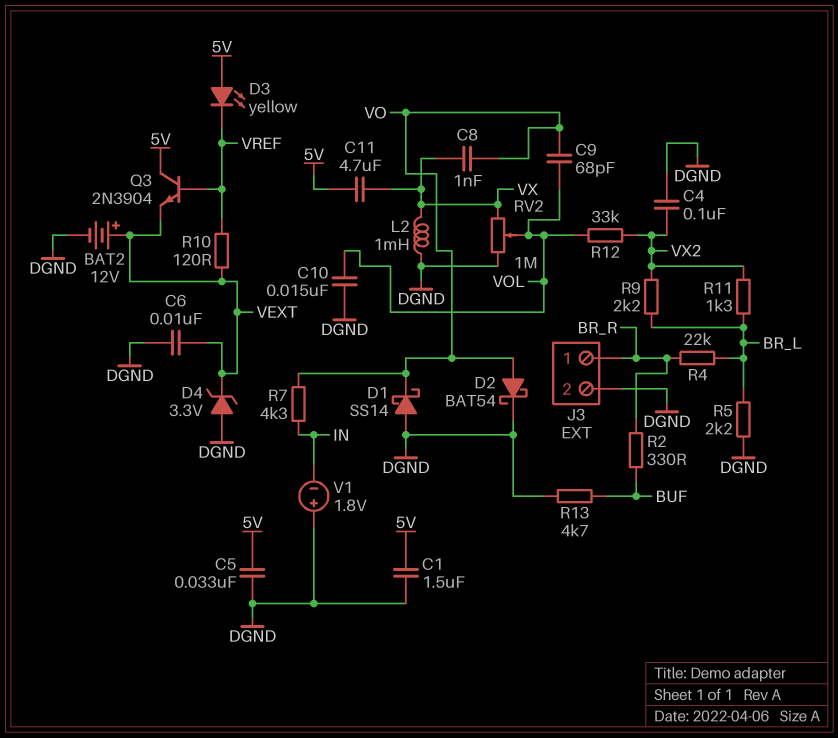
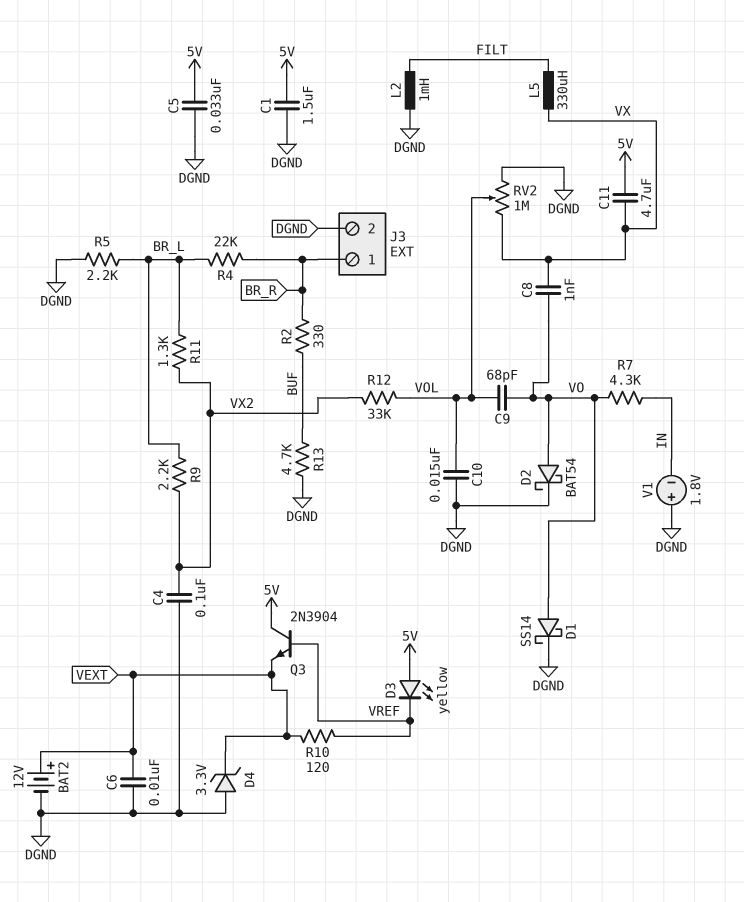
D1: schottky SS14 (A DGND, K VO) -> schottky SS14 (A VO, K DGND)
L2: 1mH (DGND, VX) -> 1mH (DGND, FILT)
L5: none -> 330uH (FILT, VX)

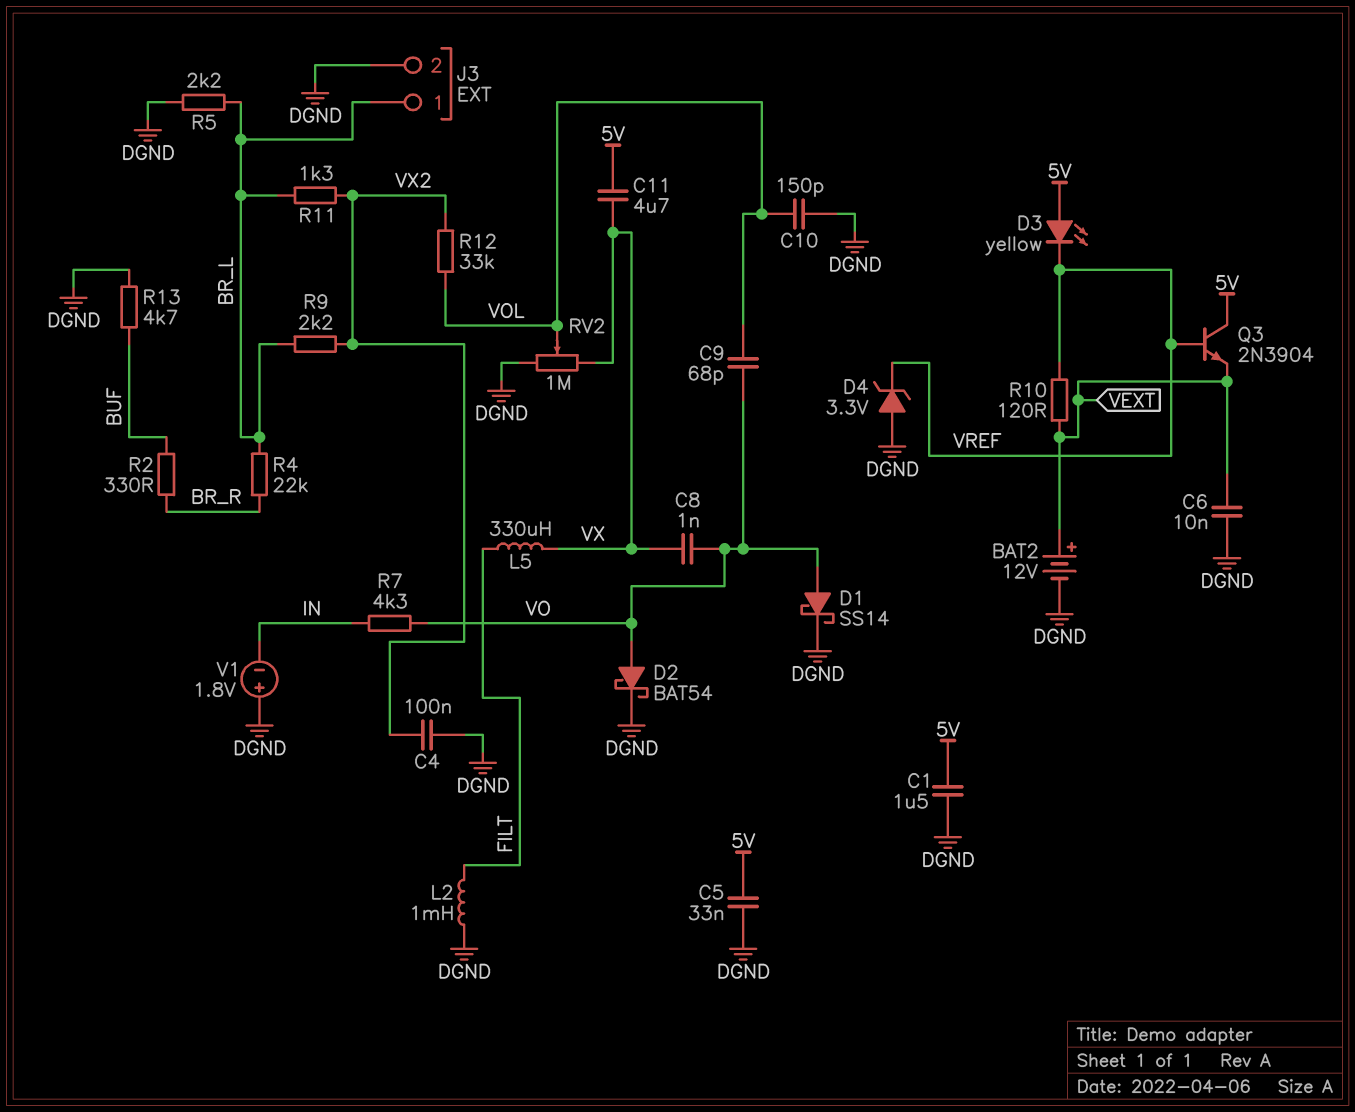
C10: 15nF (DGND, VOL) -> 150pF (DGND, VOL)
D4: zener 3.3V (A DGND, K VEXT) -> zener 3.3V (A DGND, K VREF)
J3 pin 1: BR_R -> BR_L

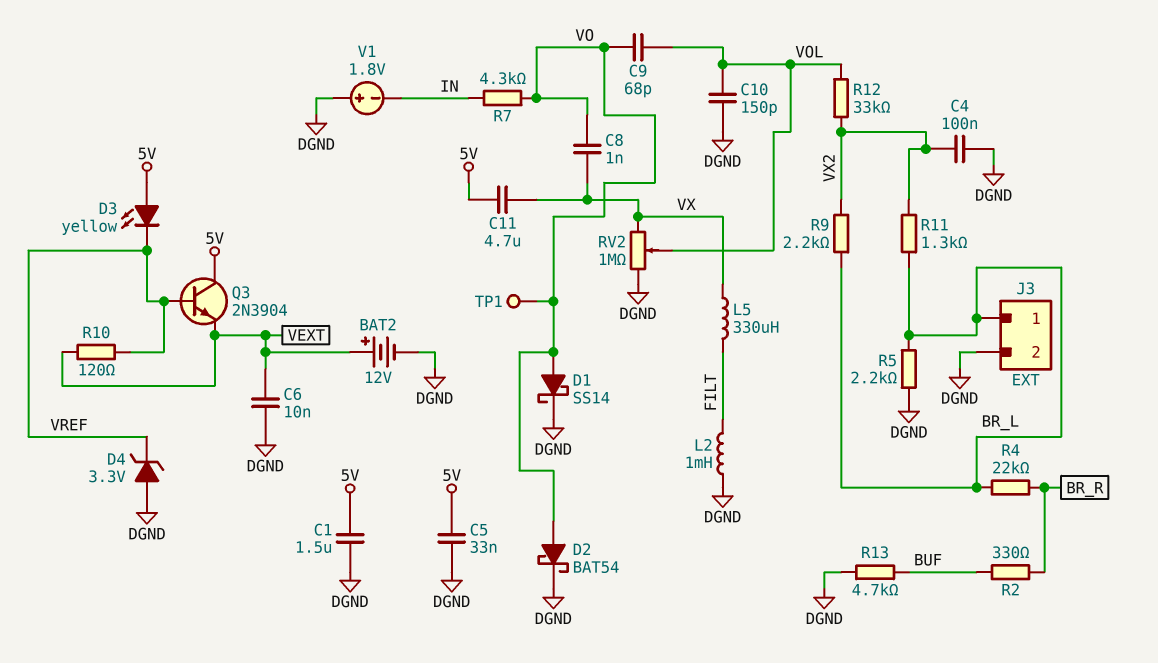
TP1: none -> test point (VO)

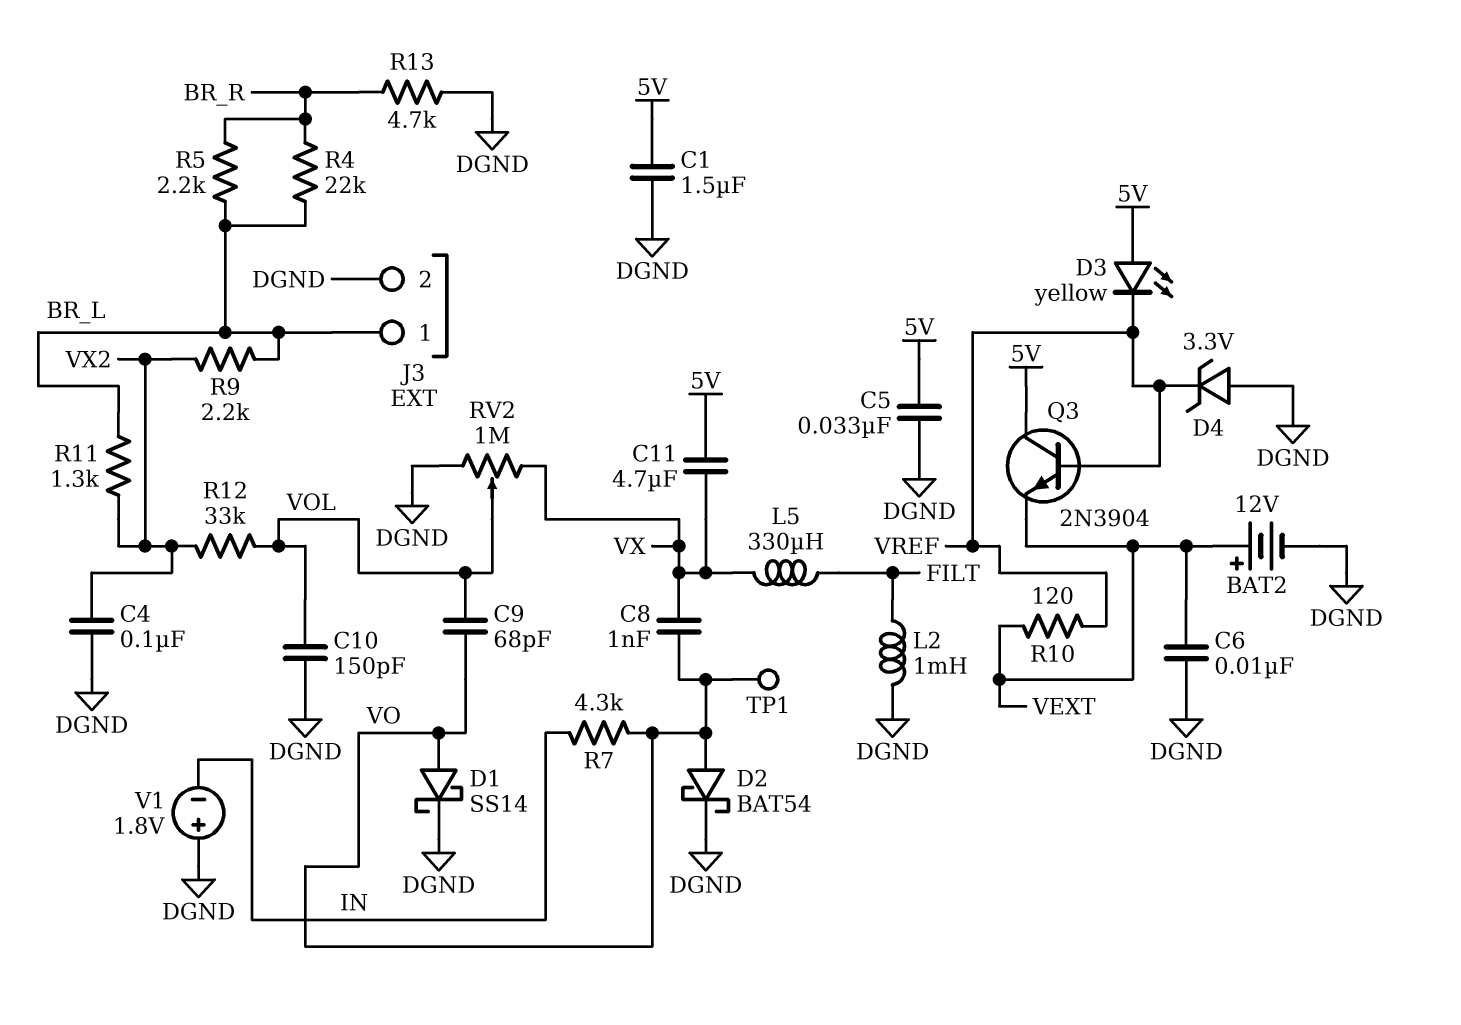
R2: 330 (BR_R, BUF) -> none
R5: 2.2k (BR_L, DGND) -> 2.2k (BR_L, BR_R)
R13: 4.7k (BUF, DGND) -> 4.7k (BR_R, DGND)

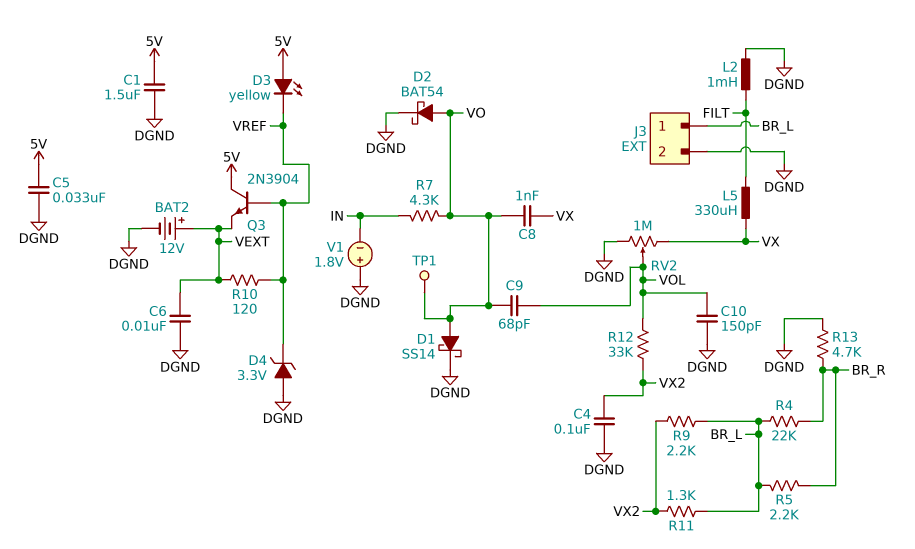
C11: 4.7uF (5V, VX) -> none

